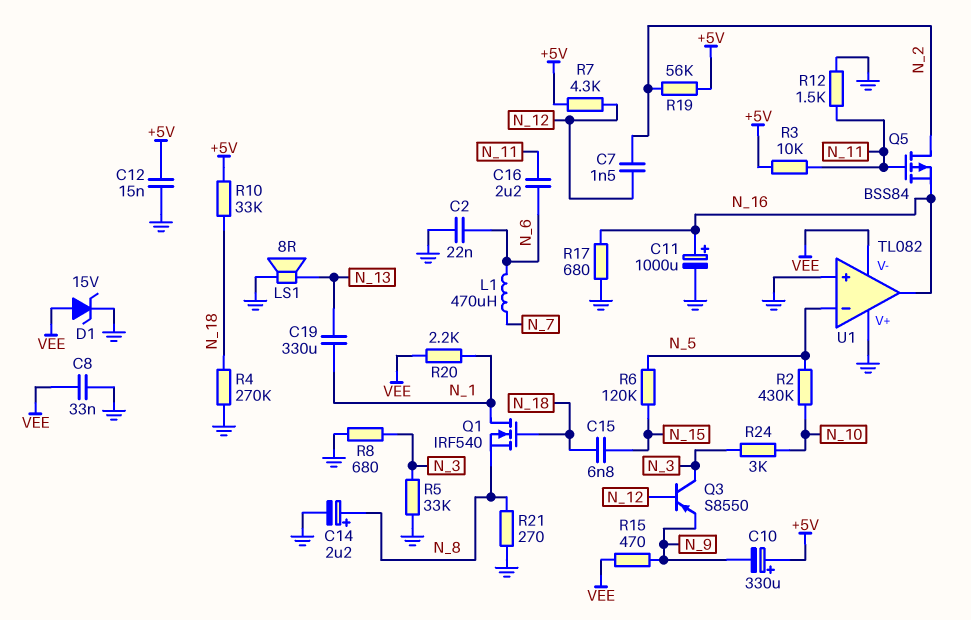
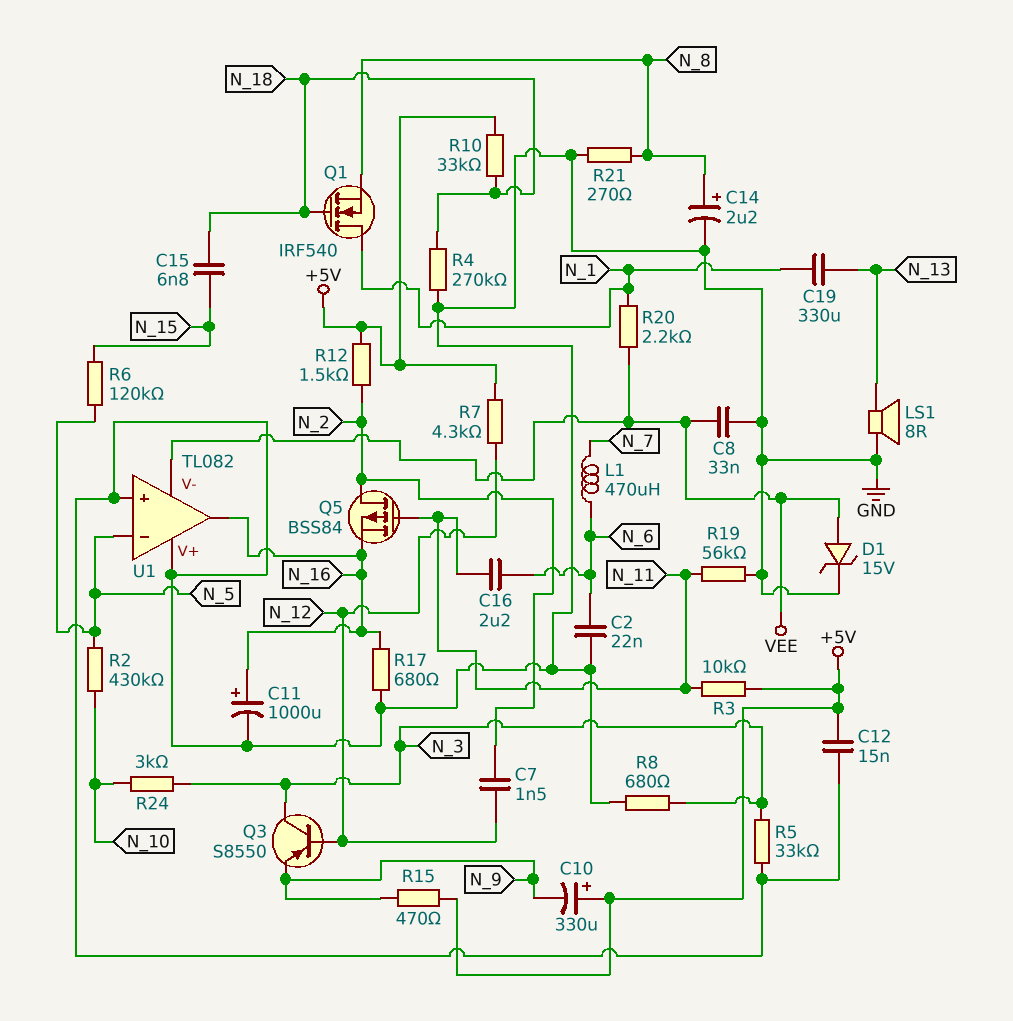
R12: 1.5k (GND, N_11) -> 1.5k (+5V, N_2)
R15: 470 (N_9, VEE) -> 470 (+5V, N_9)
R19: 56k (+5V, N_2) -> 56k (GND, N_11)

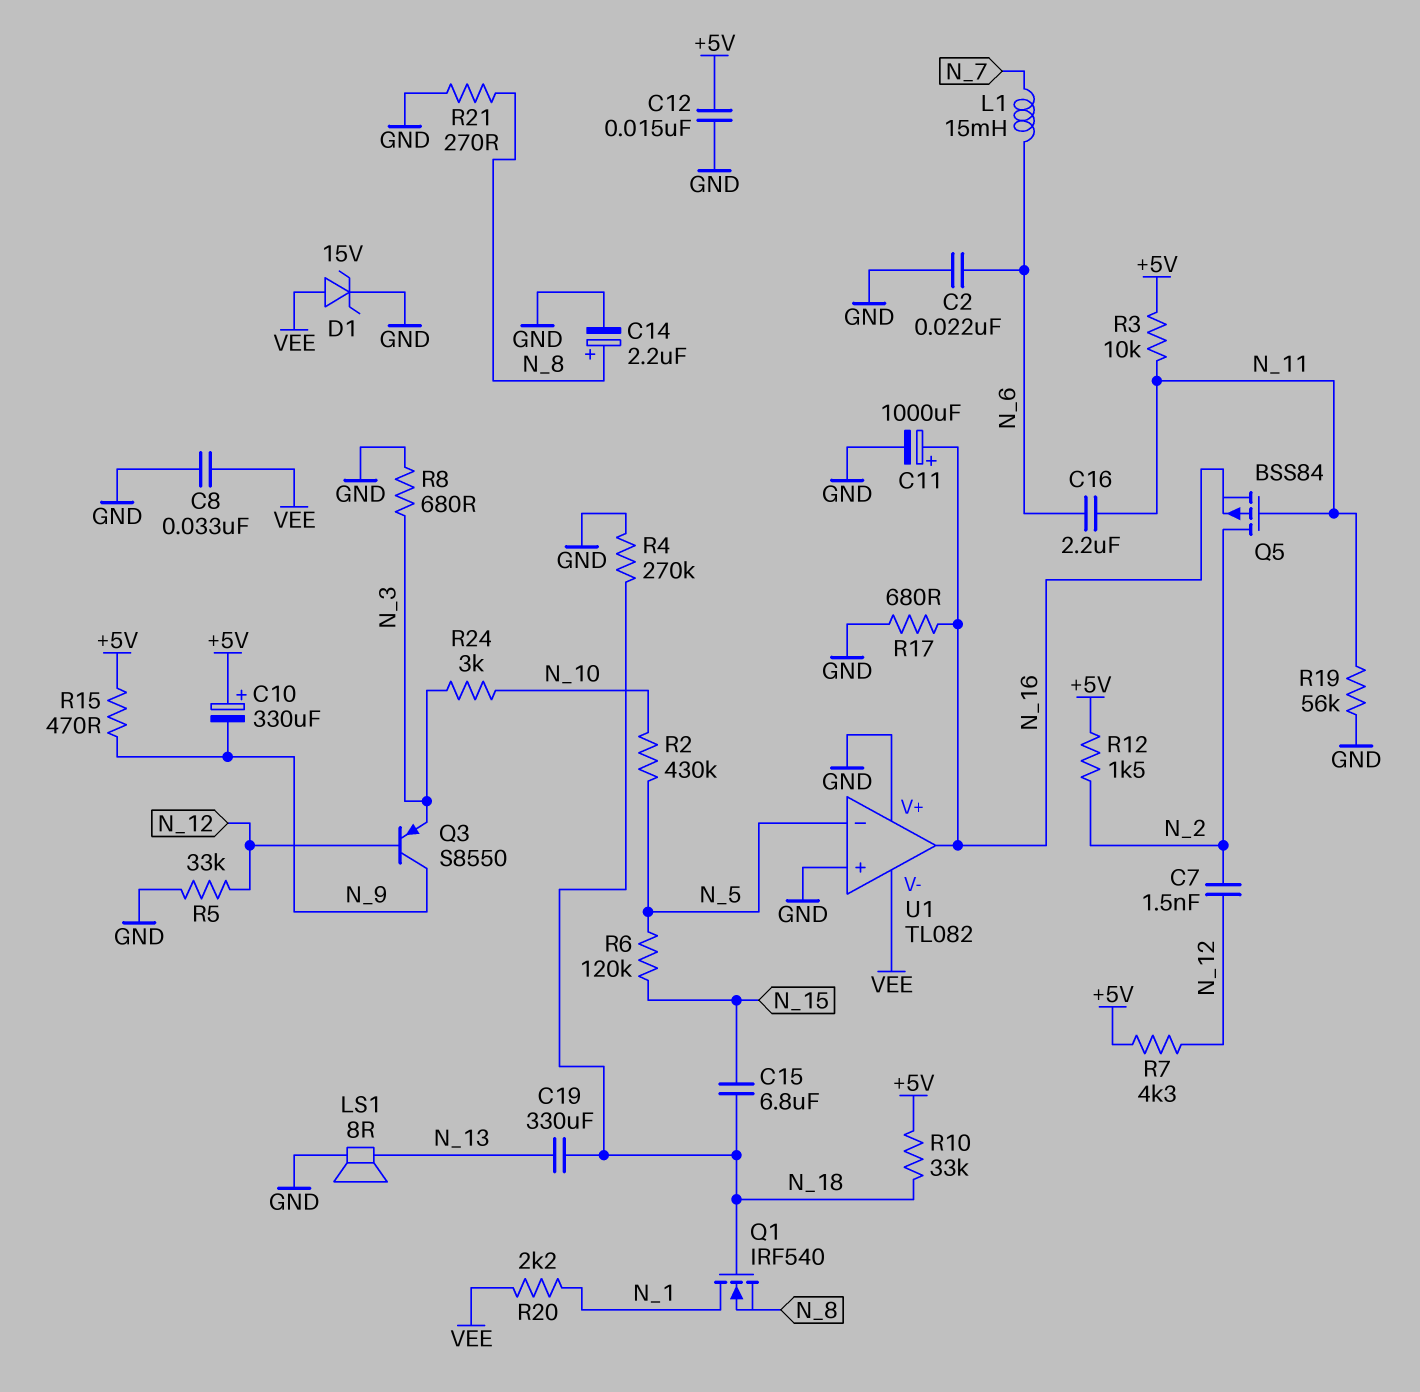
C15: 6.8nF (N_15, N_18) -> 6.8uF (N_15, N_18)
C19: 330uF (N_1, N_13) -> 330uF (N_13, N_18)
L1: 470uH (N_6, N_7) -> 15mH (N_6, N_7)
Q3: PNP S8550 (B N_12, C N_3, E N_9) -> PNP S8550 (B N_12, C N_9, E N_3)
R5: 33k (GND, N_3) -> 33k (GND, N_12)

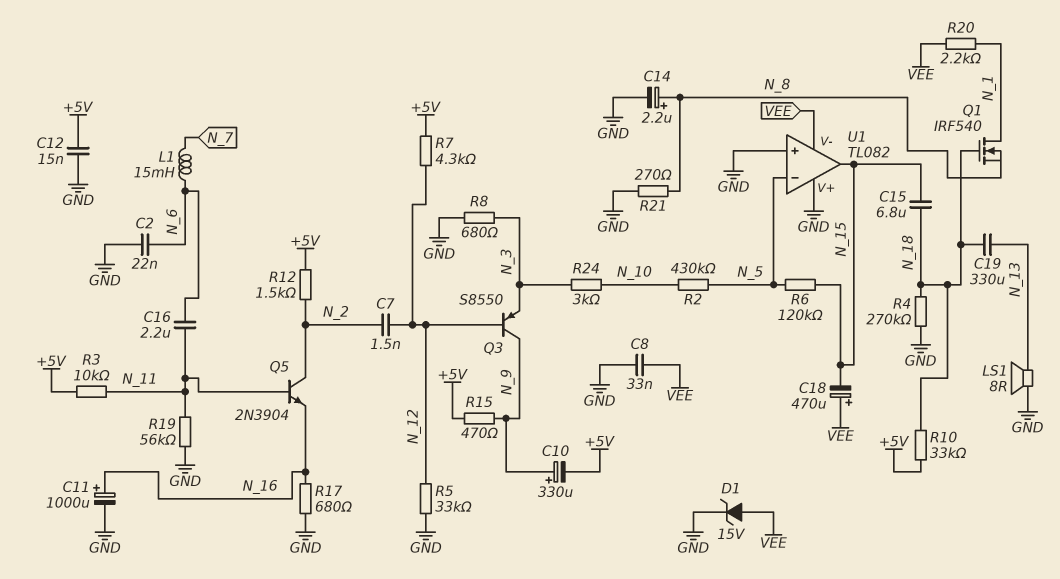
C10: 330uF (plus +5V, minus N_9) -> 330uF (plus N_9, minus +5V)
C18: none -> 470uF (plus VEE, minus N_15)
Q5: PMOS BSS84 (G N_11, D N_2, S N_16) -> NPN 2N3904 (B N_11, C N_2, E N_16)
U1 pin out: N_16 -> N_15

